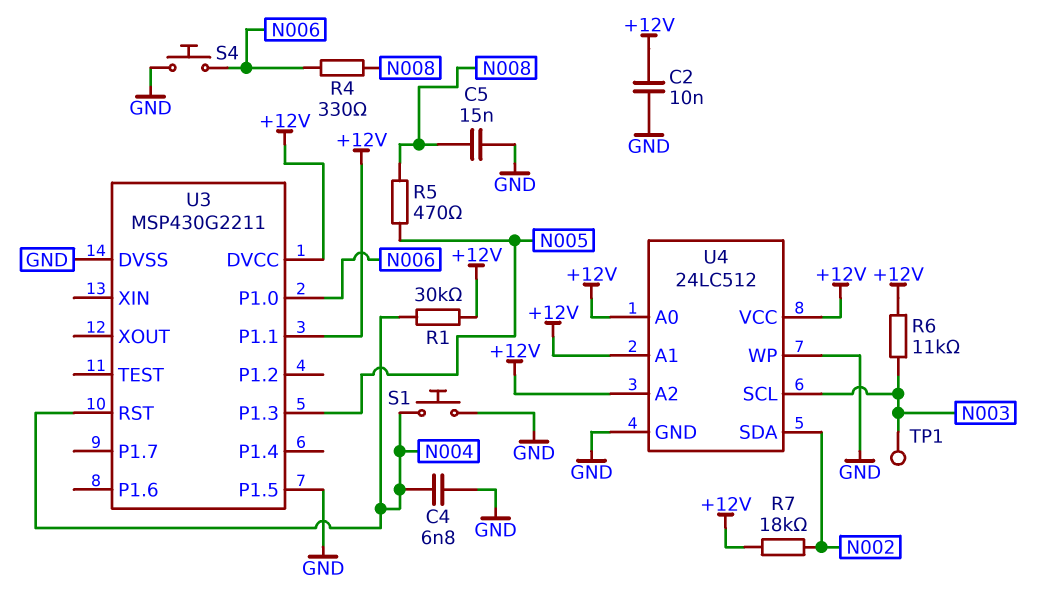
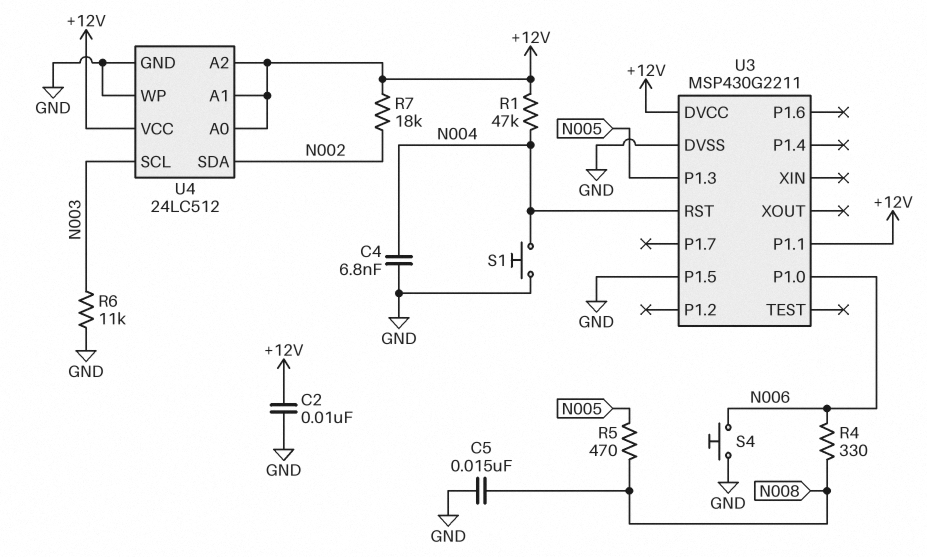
R1: 30k (+12V, N004) -> 47k (+12V, N004)
R6: 11k (+12V, N003) -> 11k (GND, N003)
TP1: test point (N003) -> none

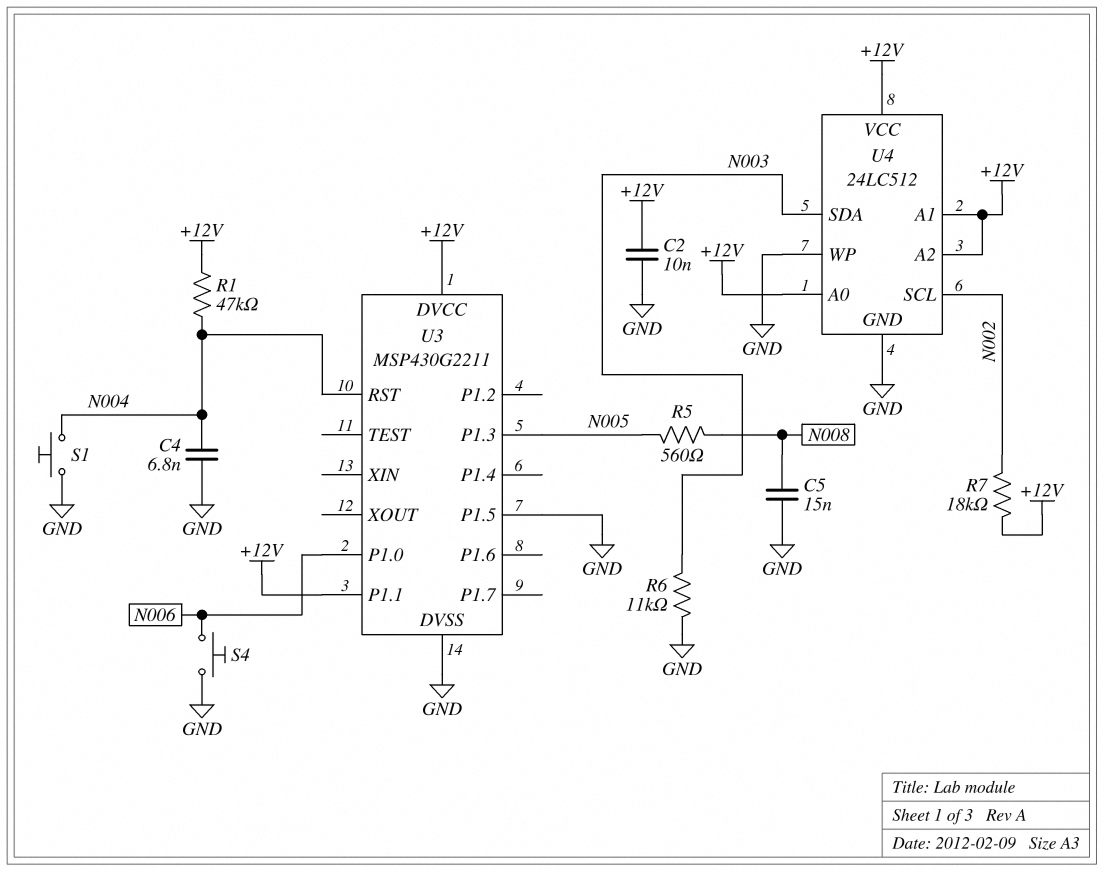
R4: 330 (N006, N008) -> none
R5: 470 (N005, N008) -> 560 (N005, N008)
U4 pin SCL: N003 -> N002
U4 pin SDA: N002 -> N003

